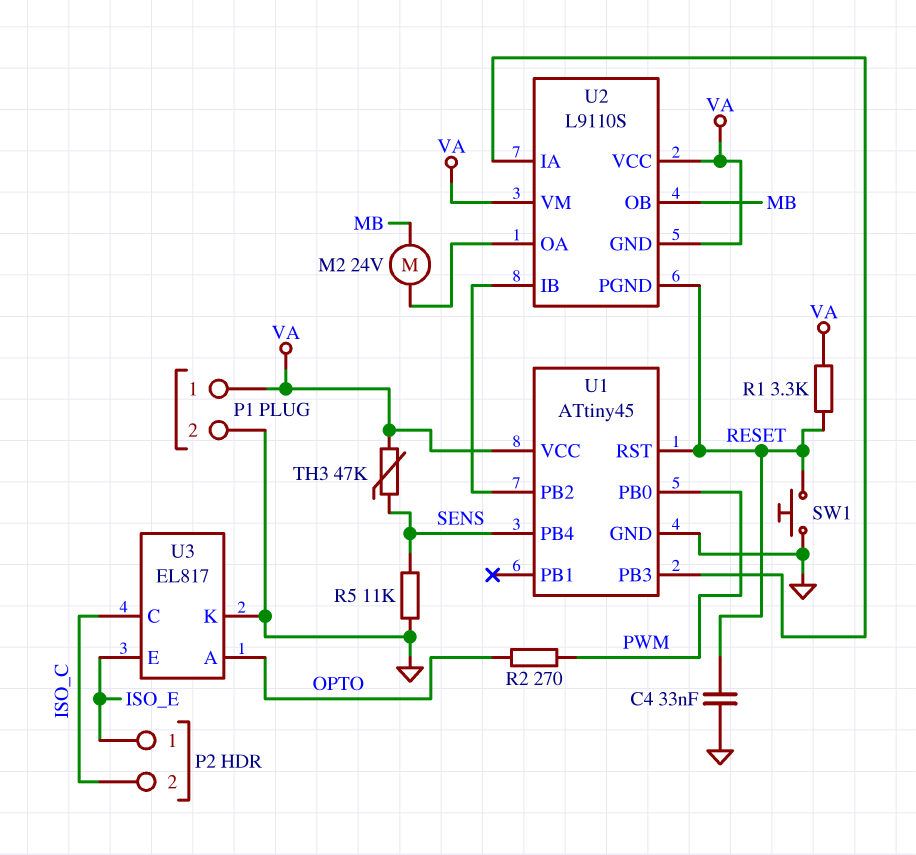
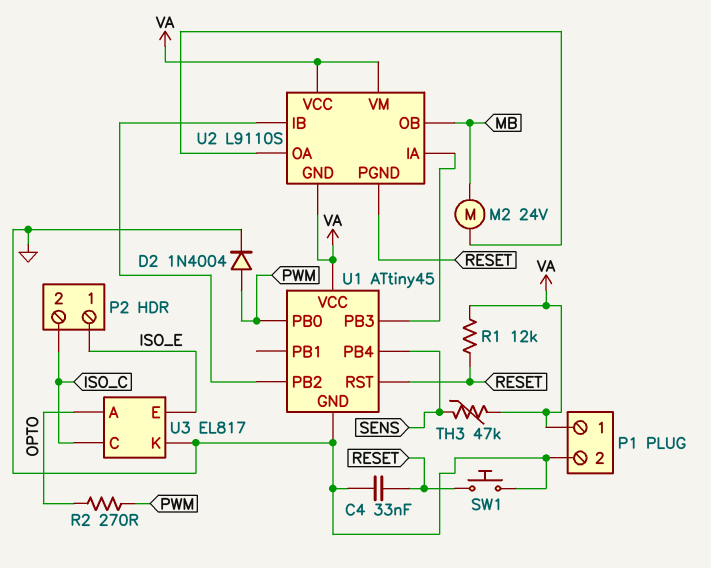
D2: none -> diode 1N4004 (A PWM, K GND)
R1: 3.3k (RESET, VA) -> 12k (RESET, VA)
R5: 11k (GND, SENS) -> none

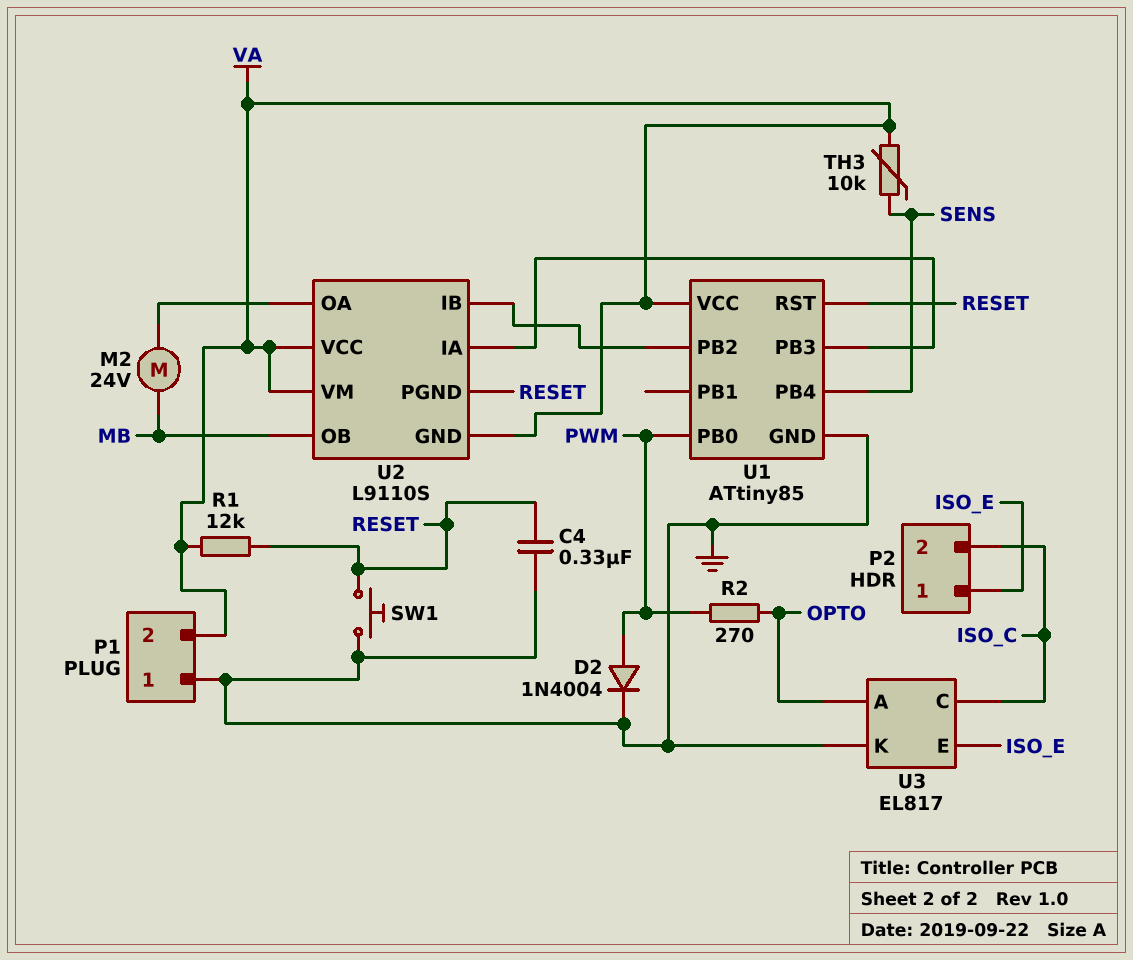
C4: 33nF (GND, RESET) -> 330nF (GND, RESET)
P1 pin 1: VA -> GND
P1 pin 2: GND -> VA
TH3: 47k (SENS, VA) -> 10k (SENS, VA)
U1: ATtiny45 -> ATtiny85

